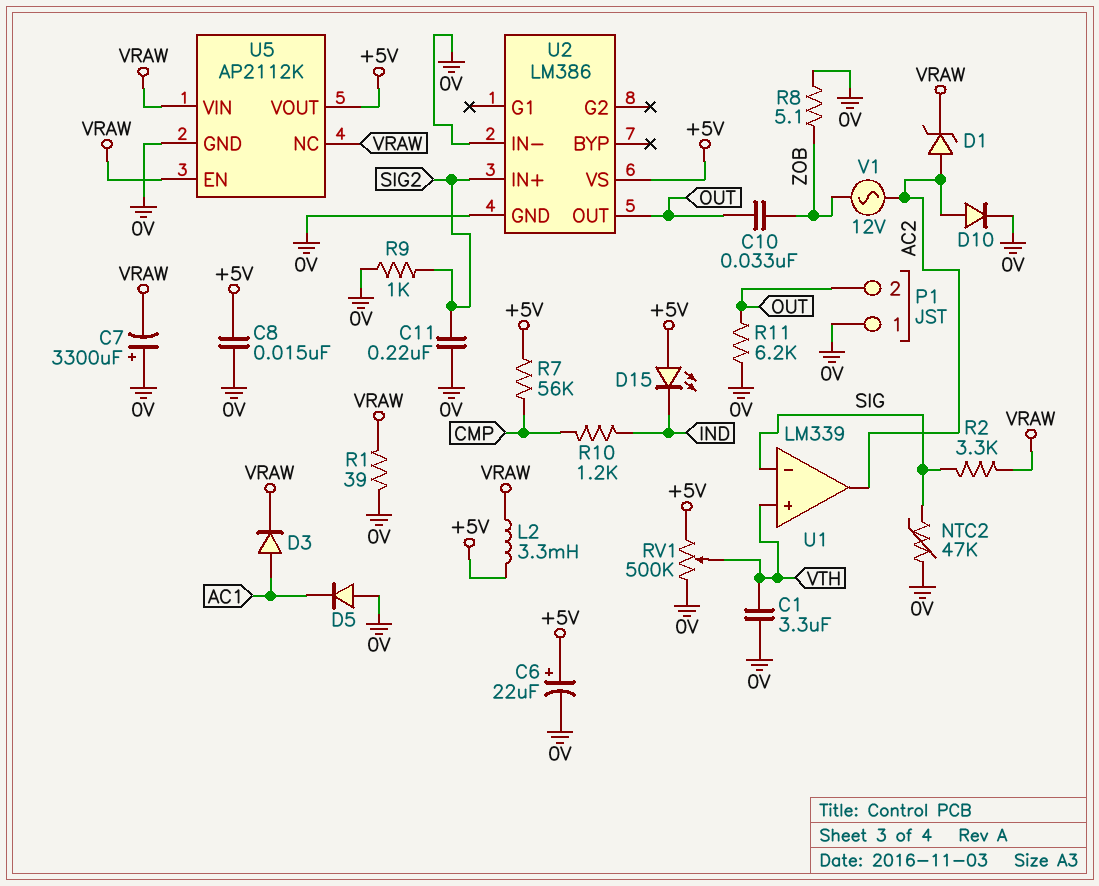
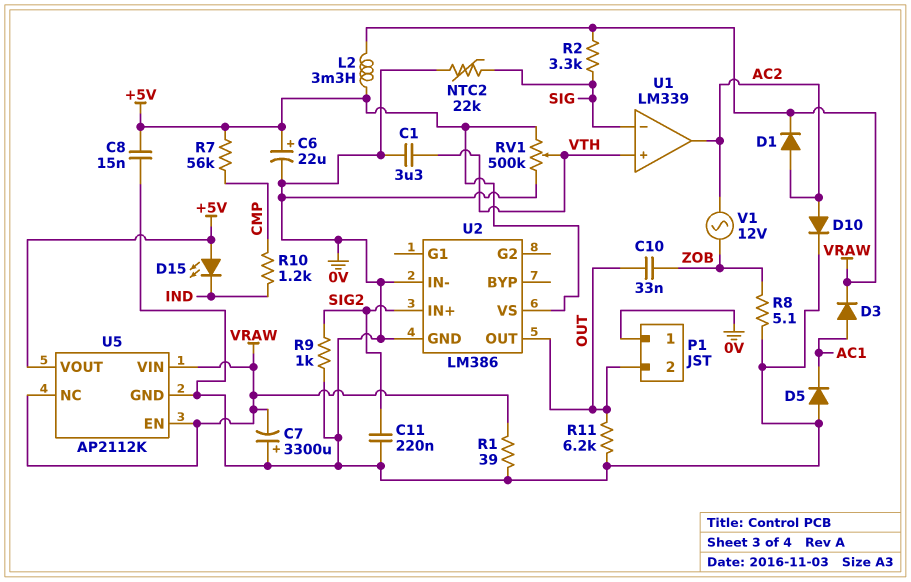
D1: zener (A AC2, K VRAW) -> diode (A AC2, K VRAW)
NTC2: 47k (0V, SIG) -> 22k (0V, SIG)

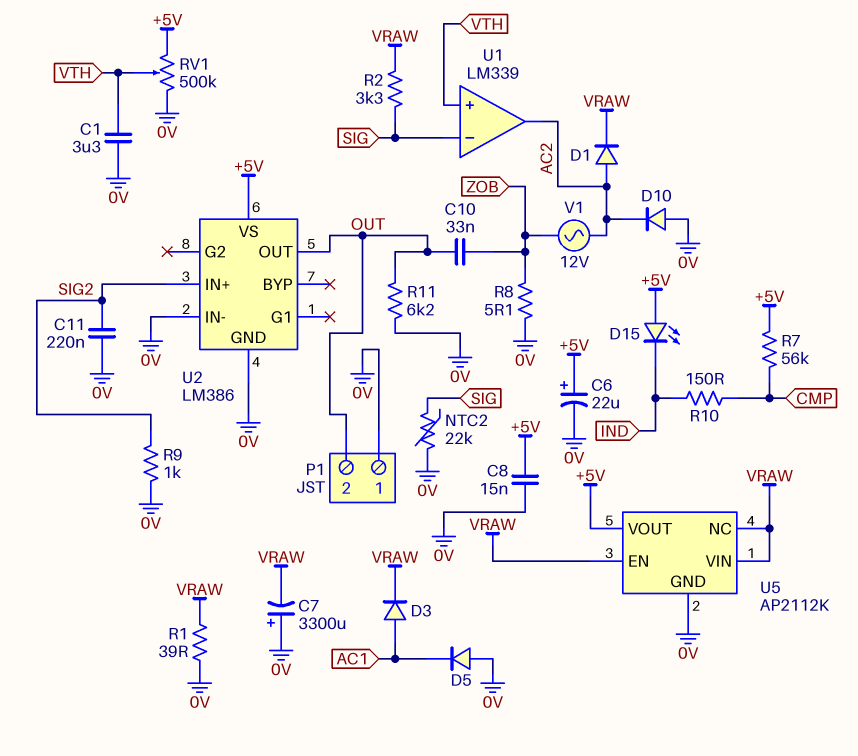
D10: diode (A AC2, K 0V) -> diode (A 0V, K AC2)
L2: 3.3mH (+5V, VRAW) -> none
R10: 1.2k (CMP, IND) -> 150 (CMP, IND)

